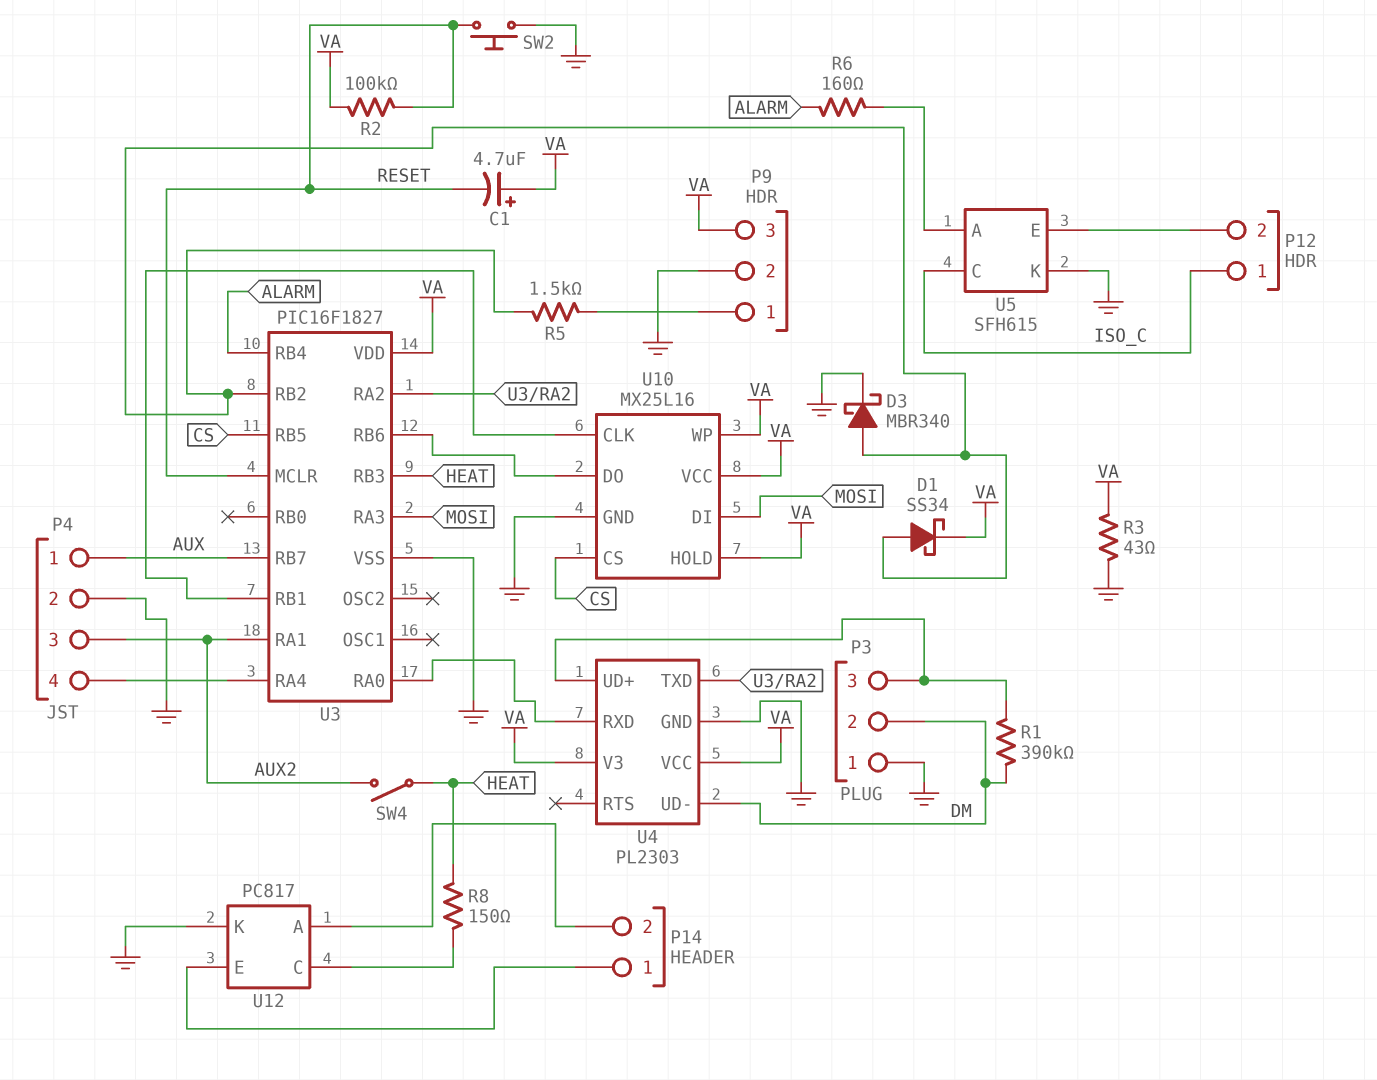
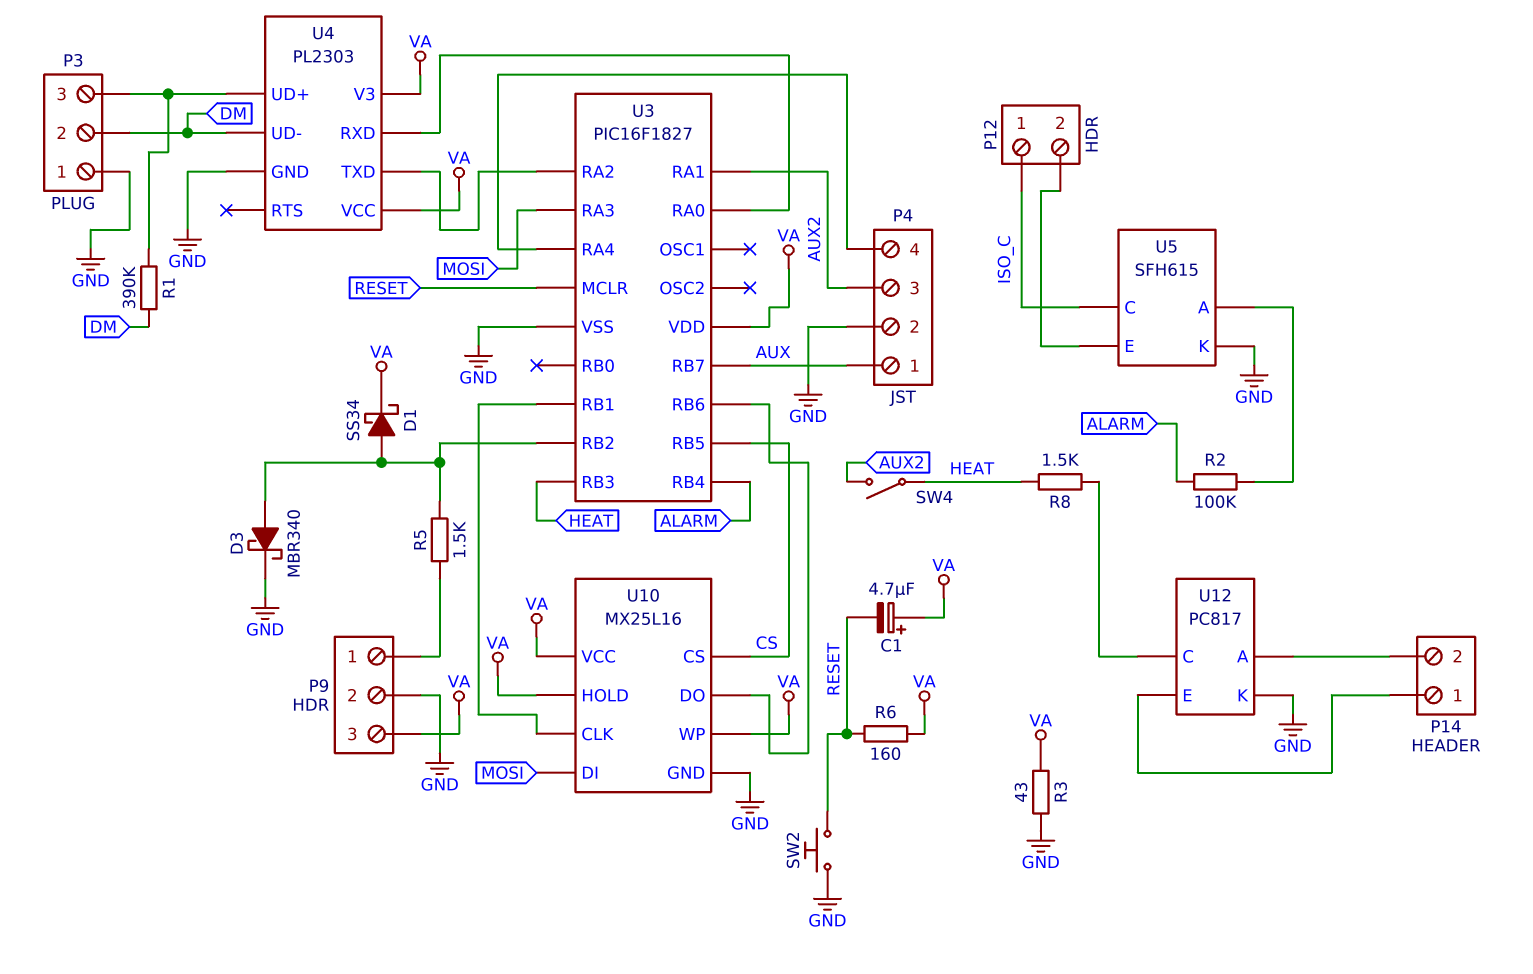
R2: 100k (RESET, VA) -> 100k (ALARM, U5/A)
R6: 160 (ALARM, U5/A) -> 160 (RESET, VA)
R8: 150 (HEAT, U12/C) -> 1.5k (HEAT, U12/C)

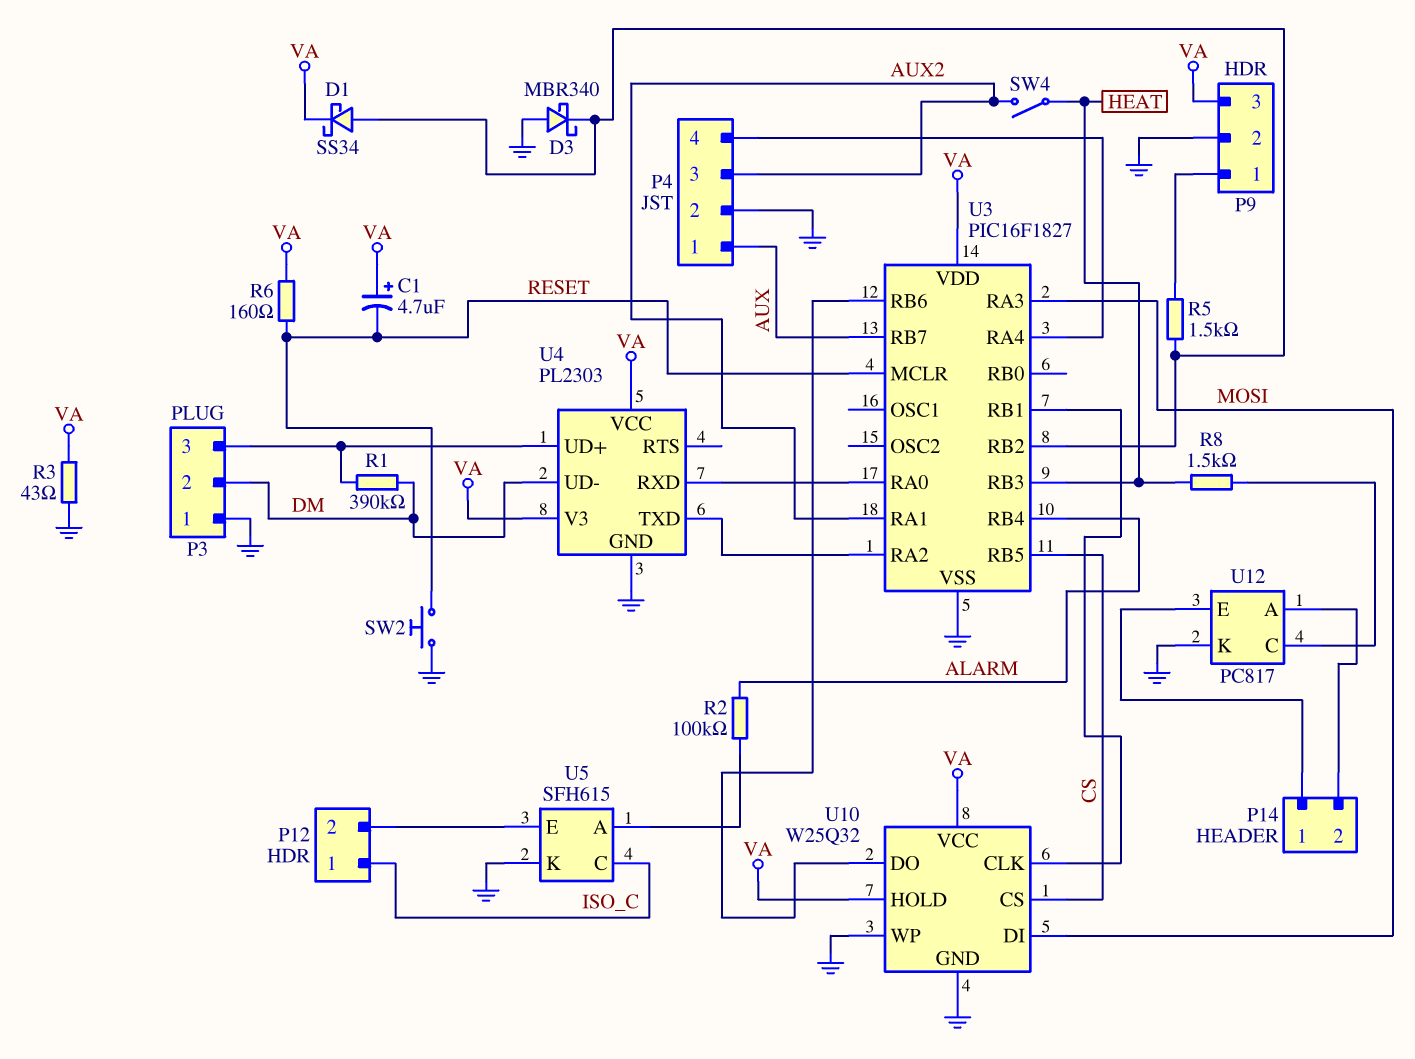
D3: schottky MBR340 (A U3/RB2, K GND) -> schottky MBR340 (A GND, K U3/RB2)
U10: MX25L16 -> W25Q32
U10 pin WP: VA -> GND

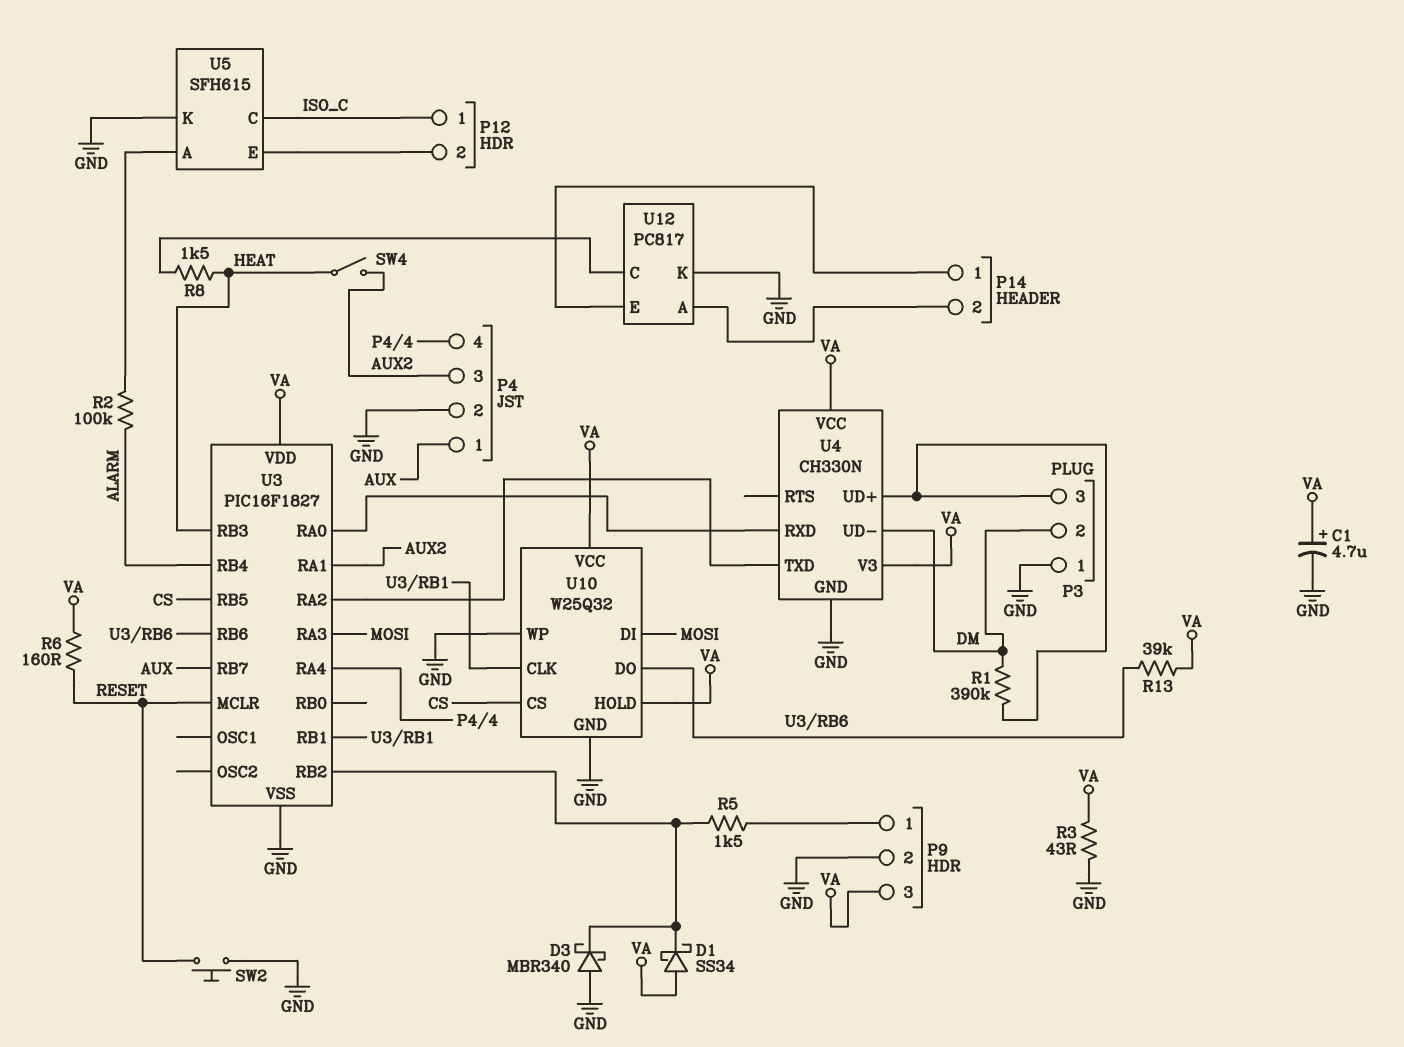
C1: 4.7uF (plus VA, minus RESET) -> 4.7uF (plus VA, minus GND)
D1: schottky SS34 (A U3/RB2, K VA) -> schottky SS34 (A VA, K U3/RB2)
R13: none -> 39k (U3/RB6, VA)
U4: PL2303 -> CH330N

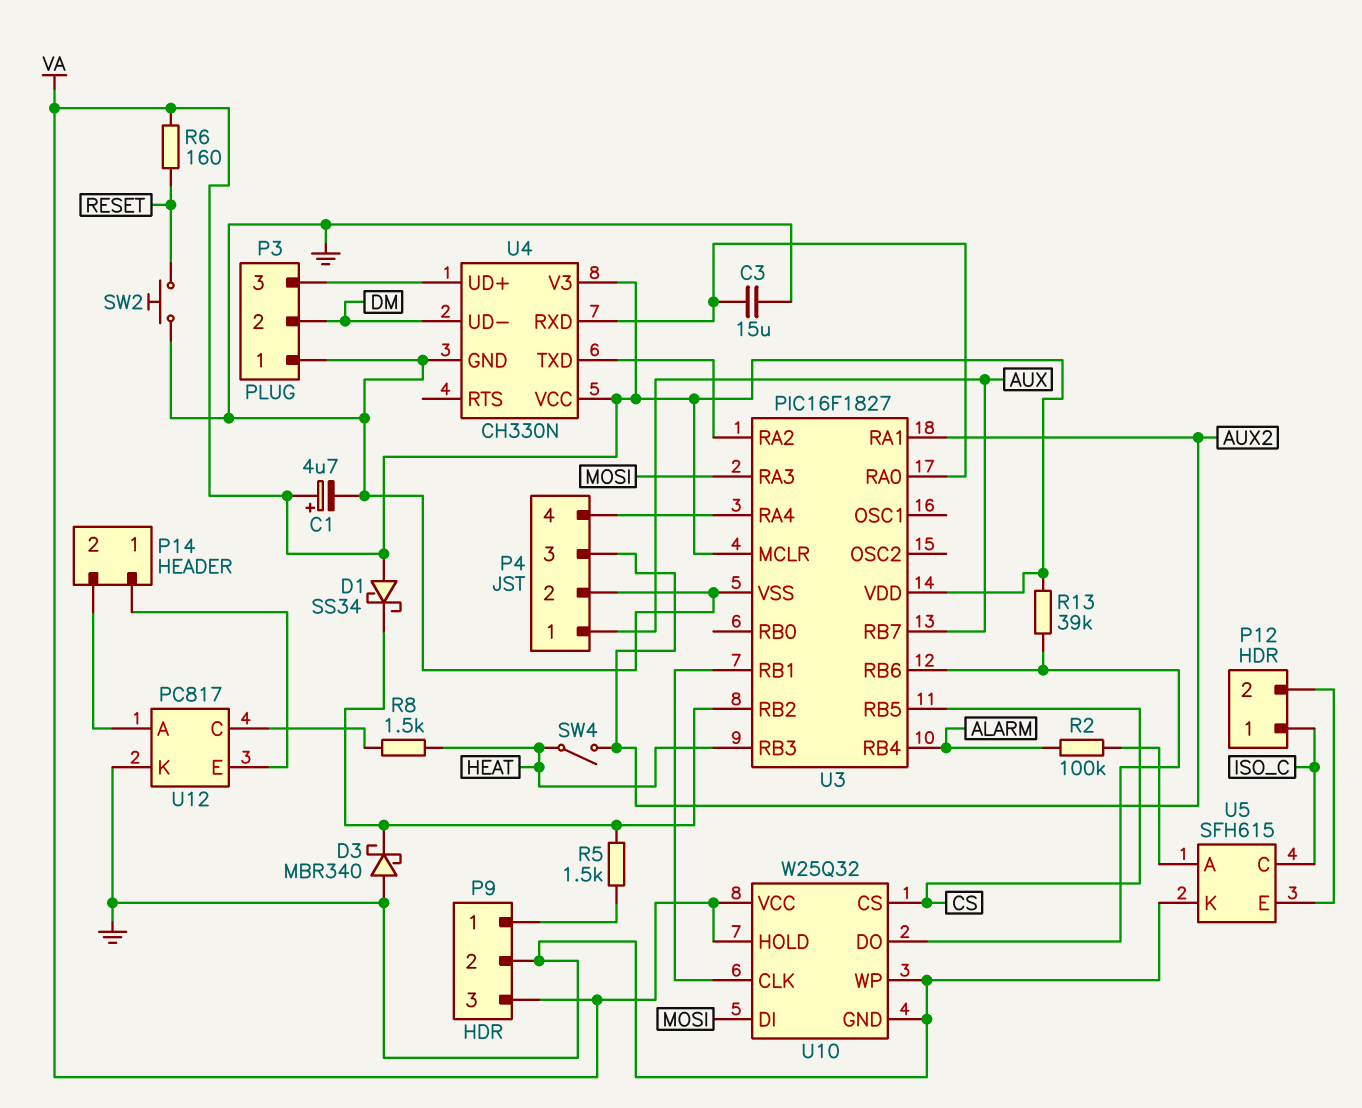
C3: none -> 15uF (GND, U3/RA0)
R1: 390k (DM, P3/3) -> none
R3: 43 (GND, VA) -> none
U3 pin MCLR: RESET -> VA

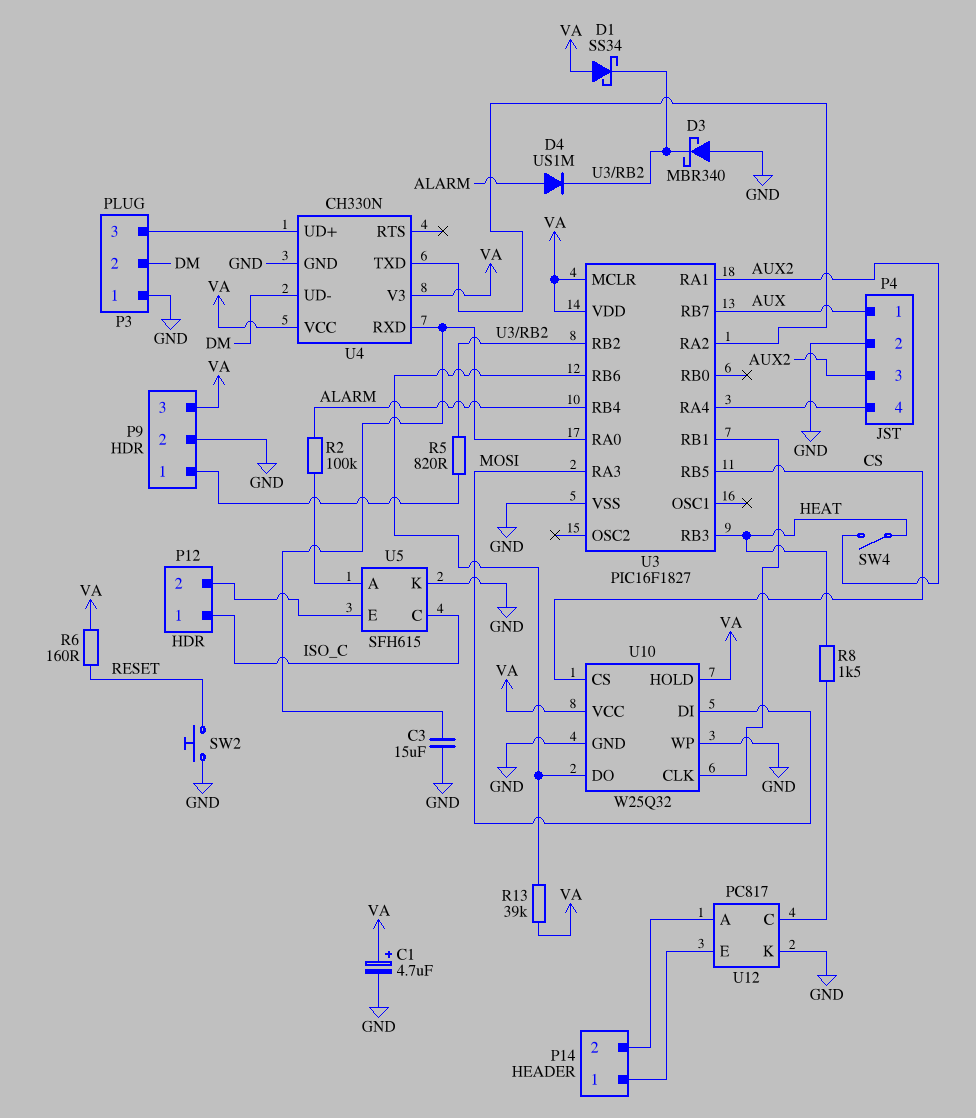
D4: none -> diode US1M (A ALARM, K U3/RB2)
R5: 1.5k (P9/1, U3/RB2) -> 820 (P9/1, U3/RB2)

